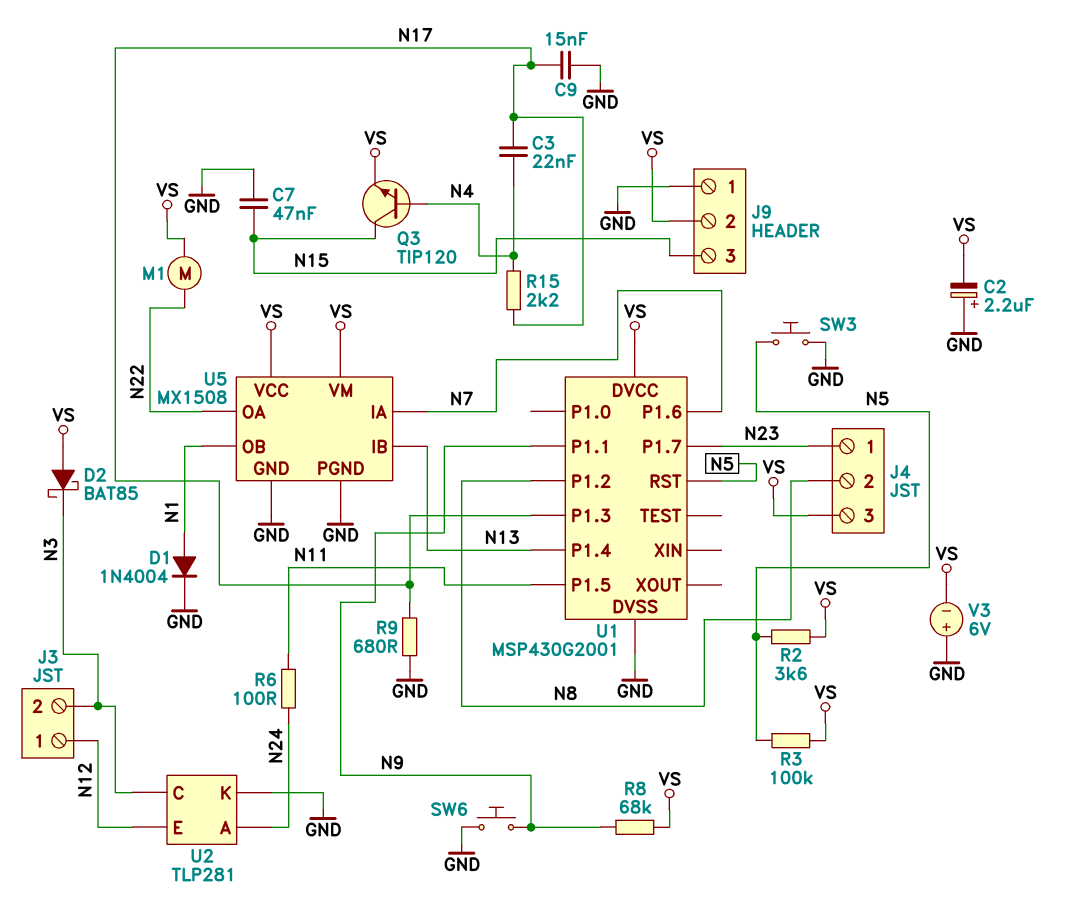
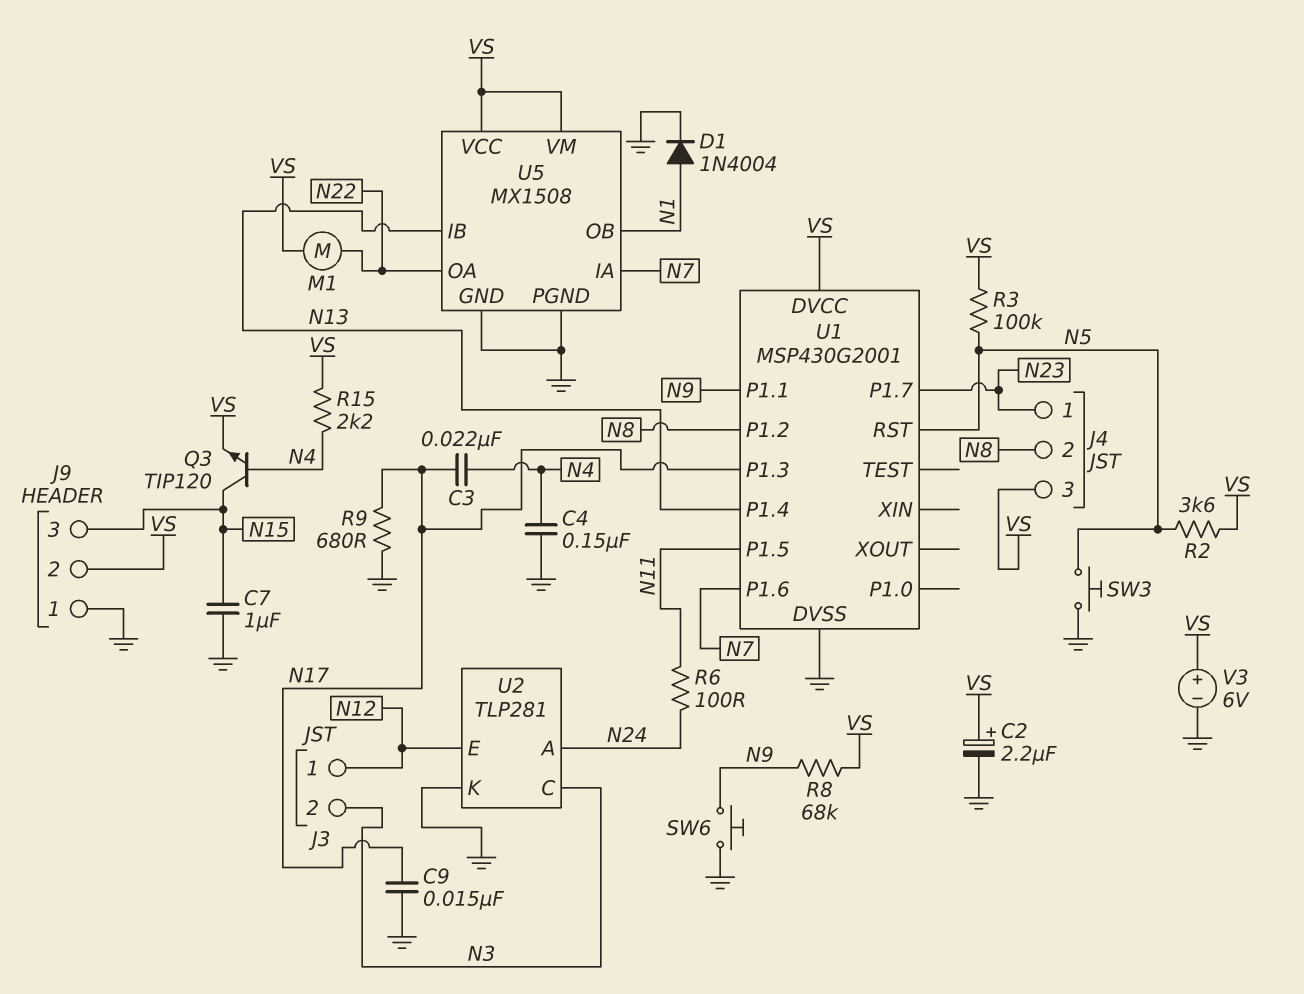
C2: 2.2uF (plus GND, minus VS) -> 2.2uF (plus VS, minus GND)
C4: none -> 150nF (GND, N4)
C7: 47nF (GND, N15) -> 1uF (GND, N15)
D2: schottky BAT85 (A VS, K N3) -> none
R15: 2.2k (N4, N17) -> 2.2k (N4, VS)
V3: 6V (plus GND, minus VS) -> 6V (plus VS, minus GND)

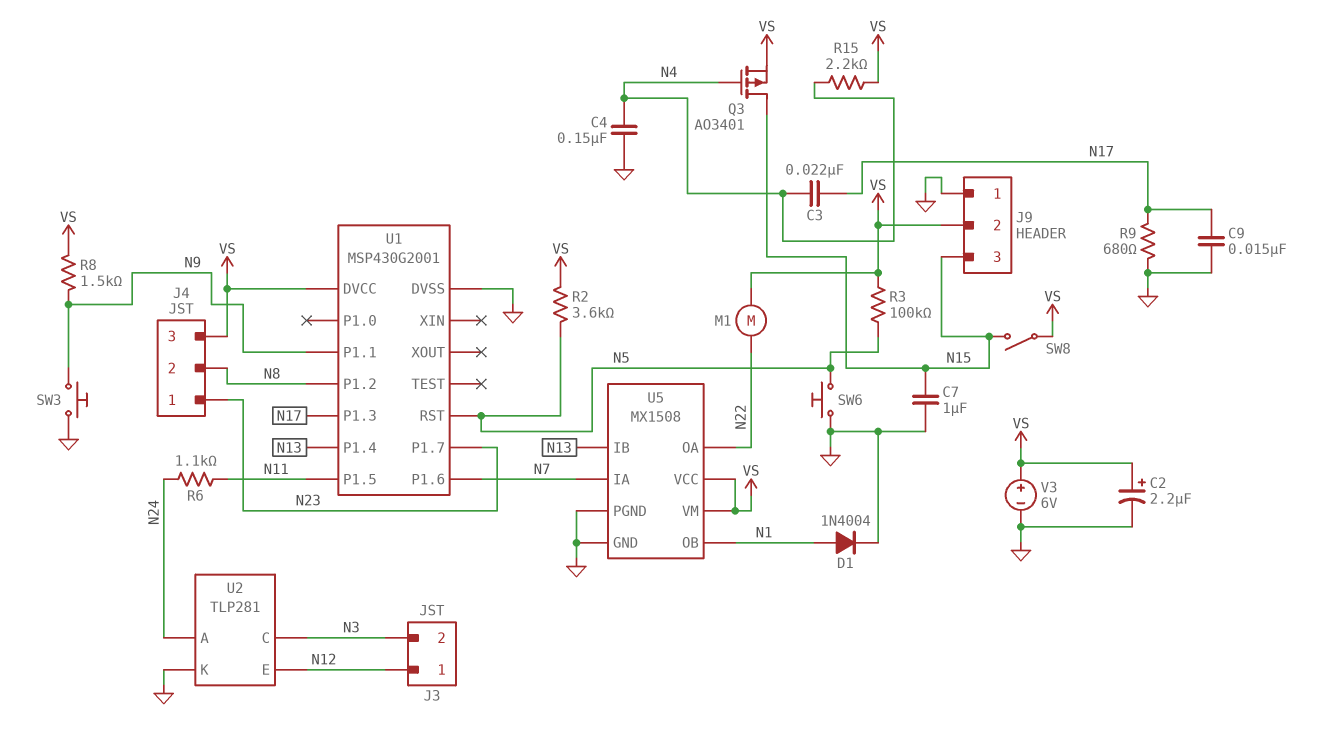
Q3: NPN TIP120 (B N4, C N15, E VS) -> PMOS AO3401 (G N4, D N15, S VS)
R6: 100 (N11, N24) -> 1.1k (N11, N24)
R8: 68k (N9, VS) -> 1.5k (N9, VS)
SW3: button (GND, N5) -> button (GND, N9)
SW6: button (GND, N9) -> button (GND, N5)
SW8: none -> switch (N15, VS)

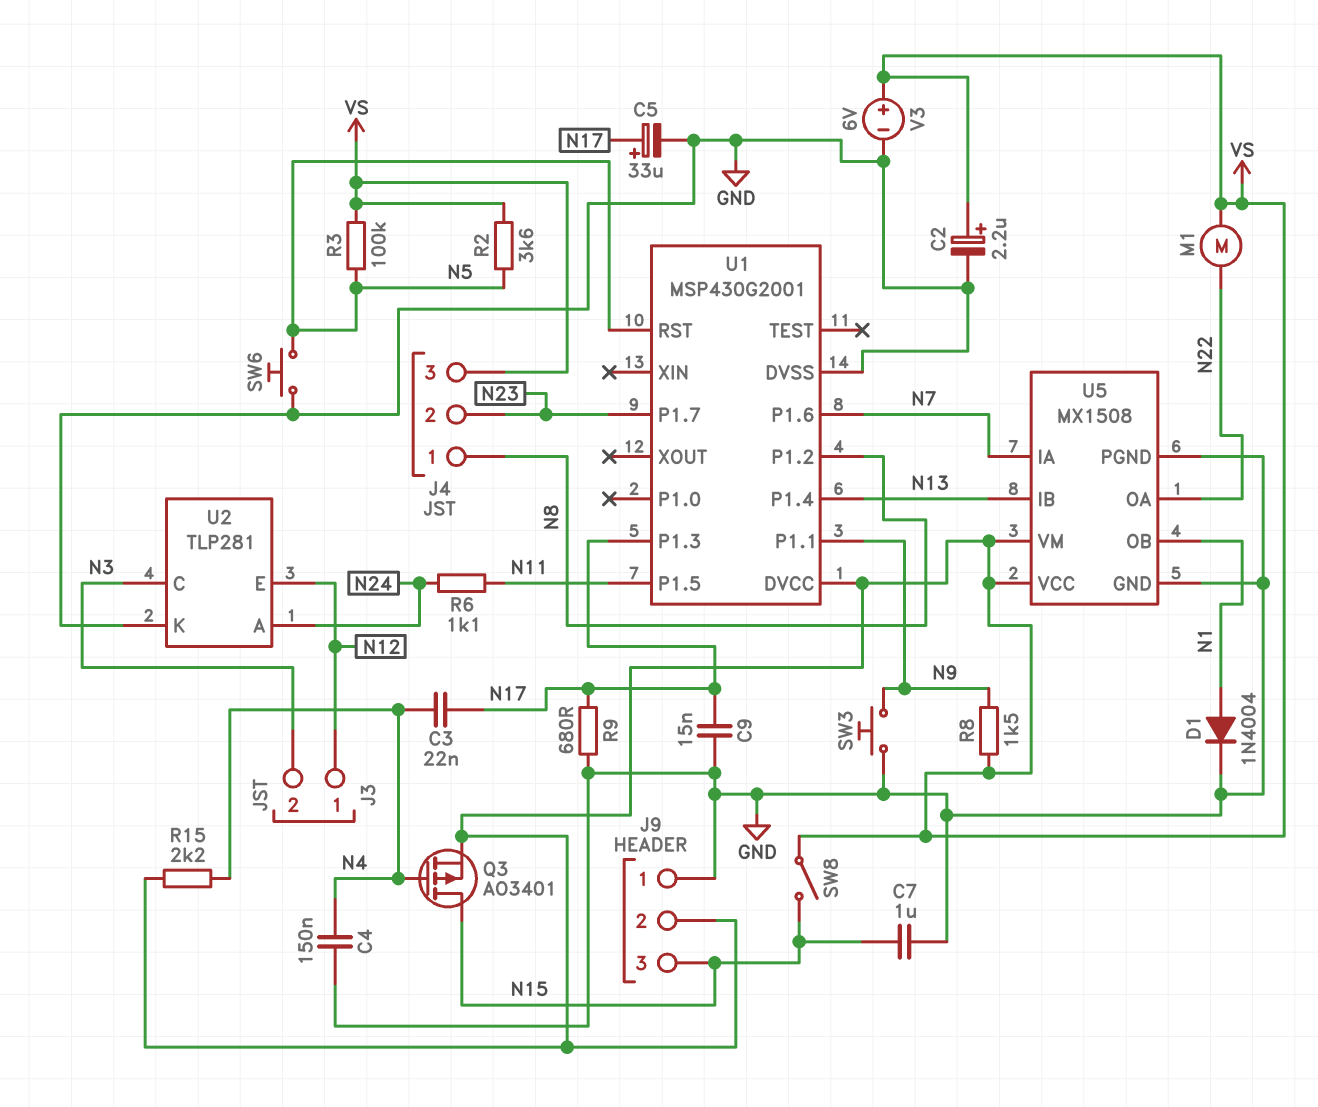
C5: none -> 33uF (plus N17, minus GND)
J4 pin 1: N23 -> N8
J4 pin 2: N8 -> N23

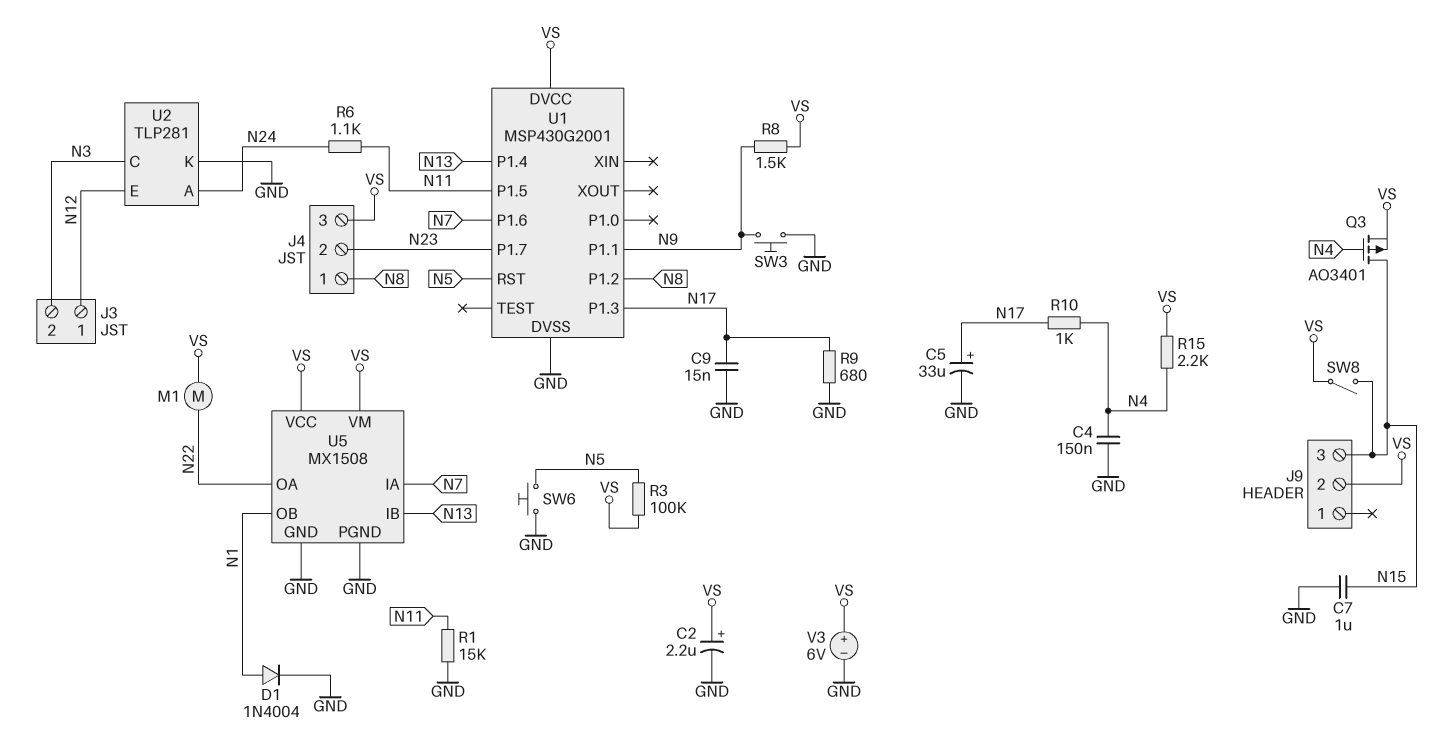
C3: 22nF (N4, N17) -> none
J9 pin 1: GND -> none
R1: none -> 15k (GND, N11)
R2: 3.6k (N5, VS) -> none
R10: none -> 1k (N4, N17)

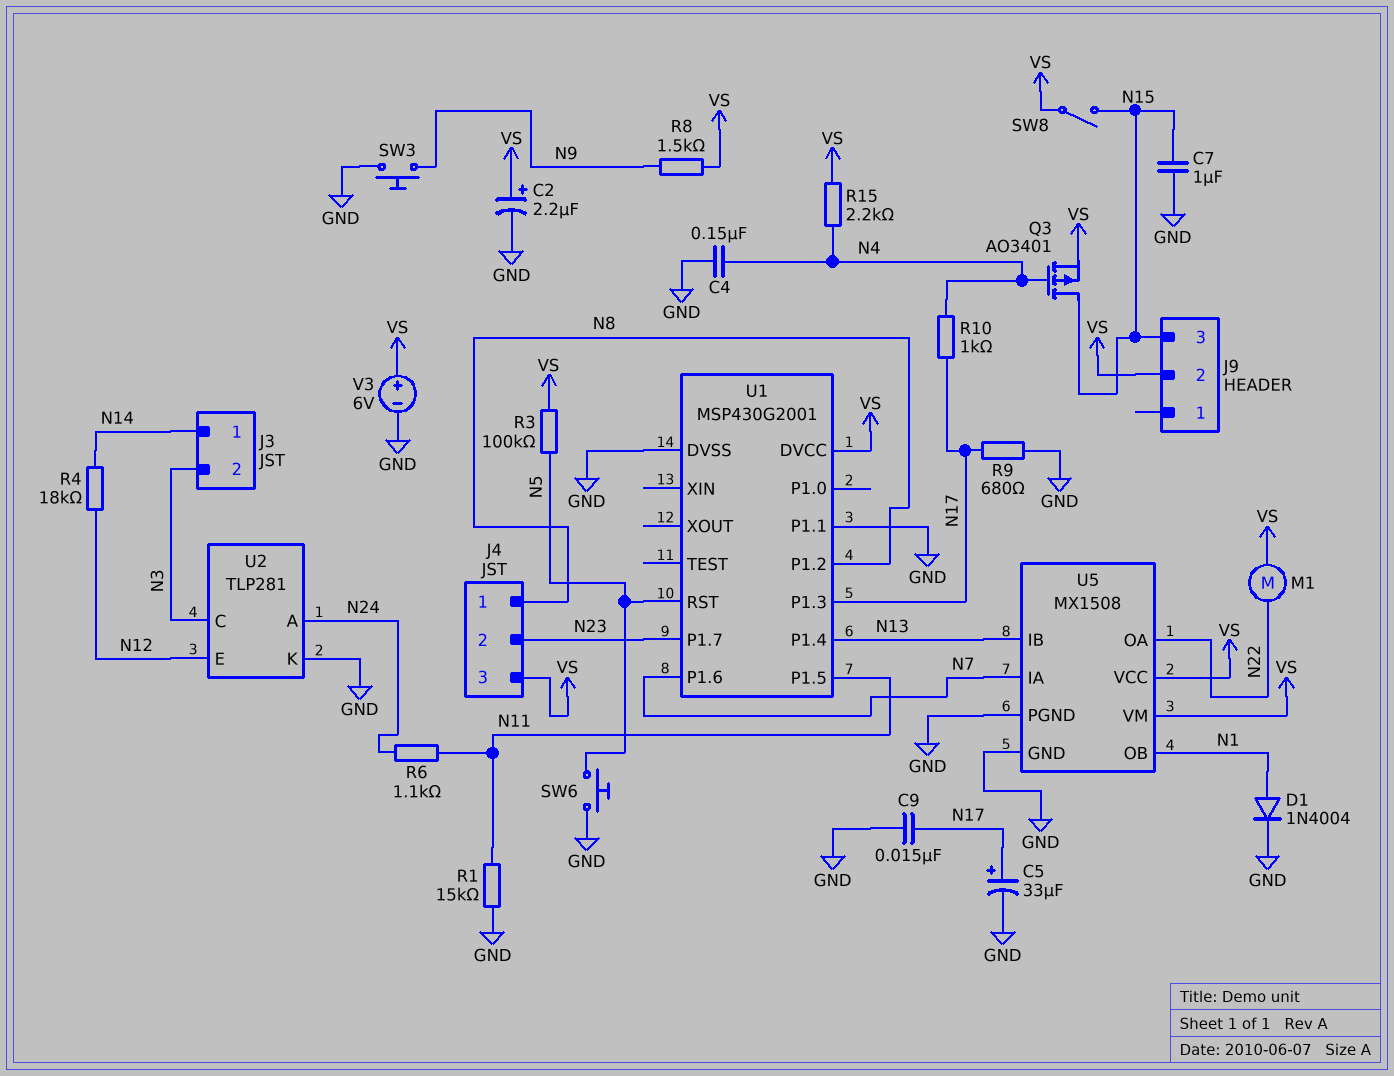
J3 pin 1: N12 -> N14
R4: none -> 18k (N12, N14)
U1 pin P1.1: N9 -> GND

